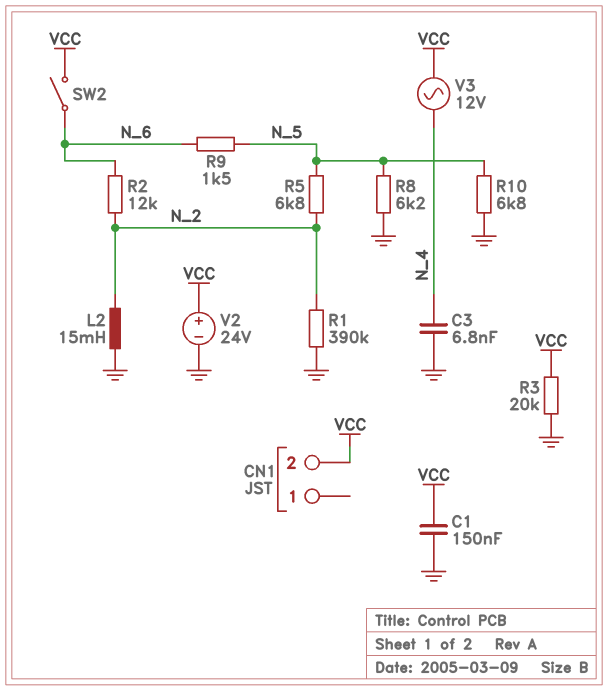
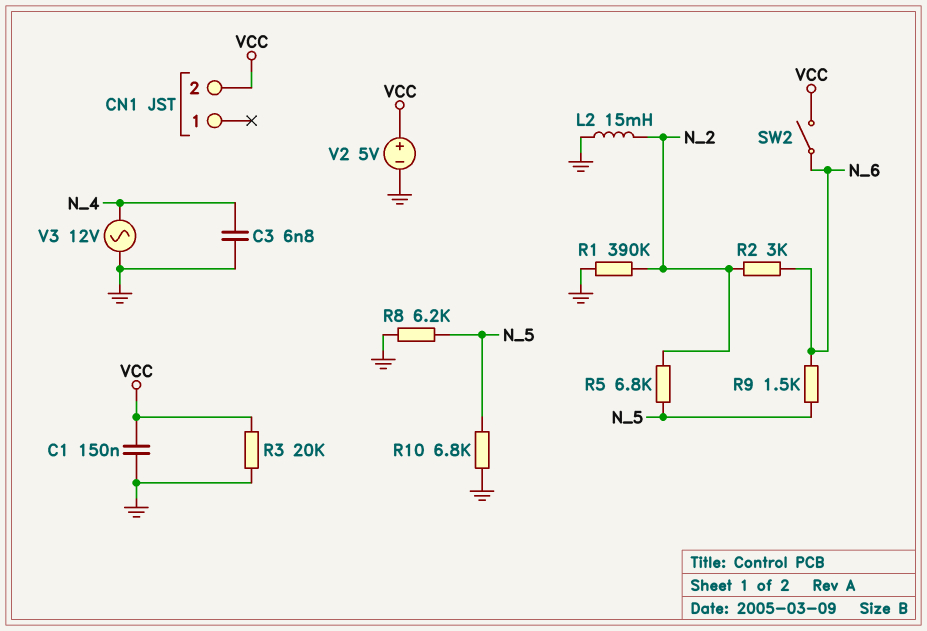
R2: 12k (N_2, N_6) -> 3k (N_2, N_6)
V2: 24V (plus VCC, minus GND) -> 5V (plus VCC, minus GND)
V3: AC 12V (N_4, VCC) -> AC 12V (GND, N_4)

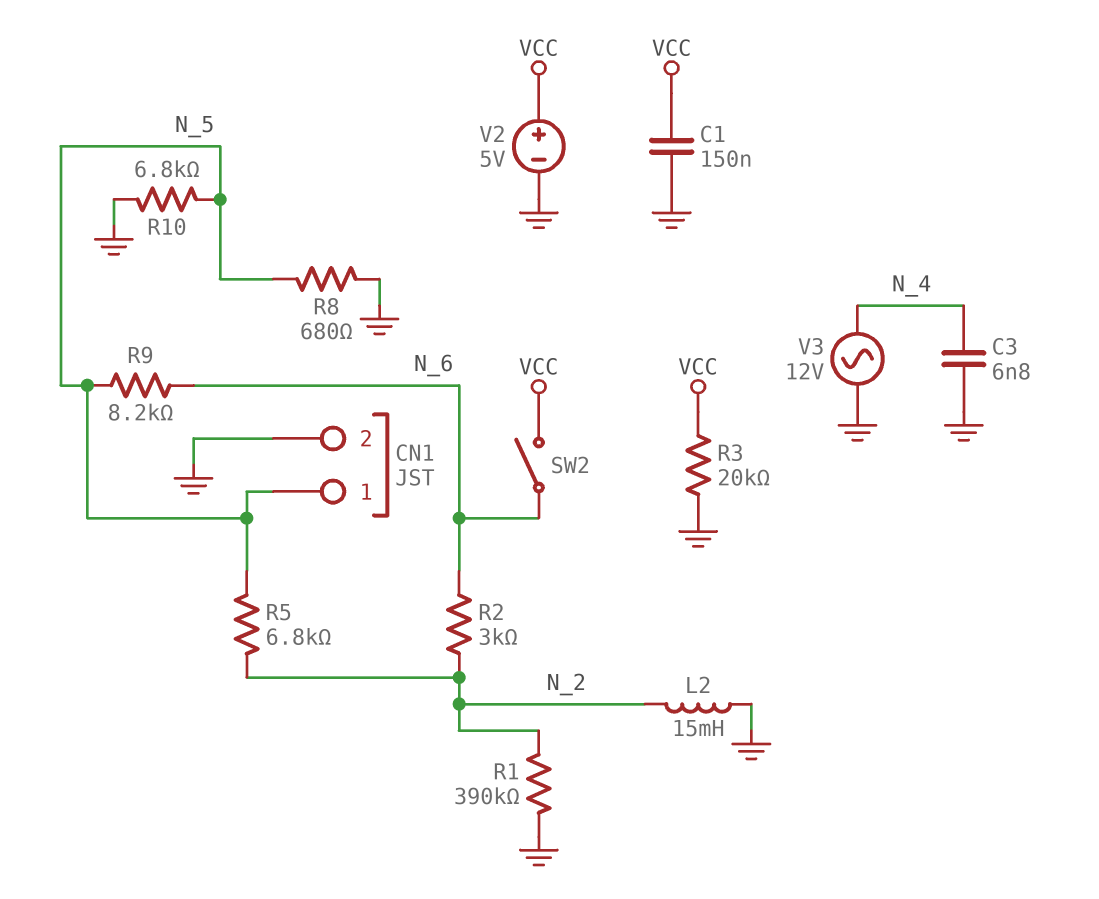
CN1 pin 1: none -> N_5
CN1 pin 2: VCC -> GND
R8: 6.2k (GND, N_5) -> 680 (GND, N_5)
R9: 1.5k (N_5, N_6) -> 8.2k (N_5, N_6)

